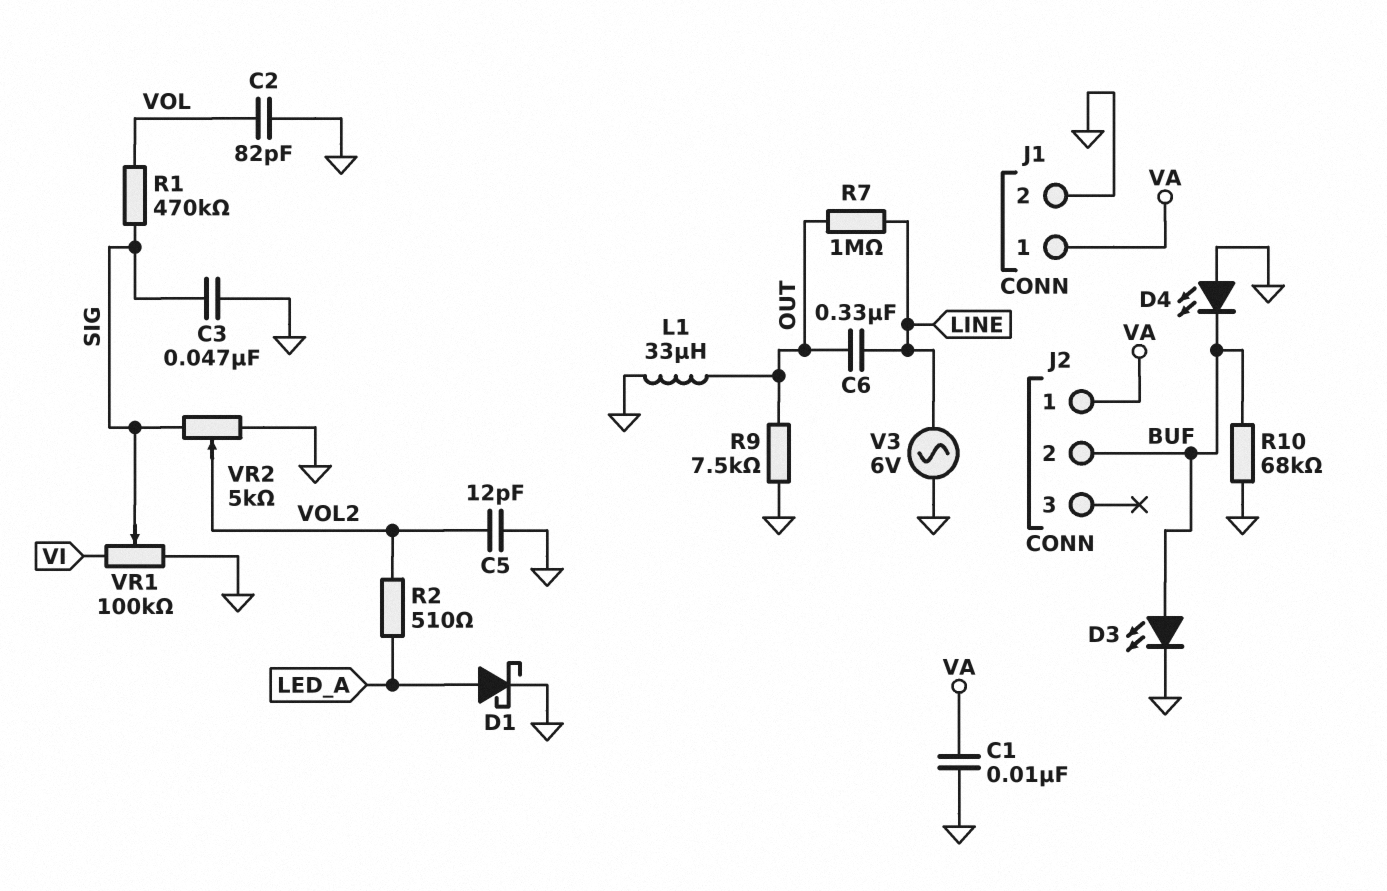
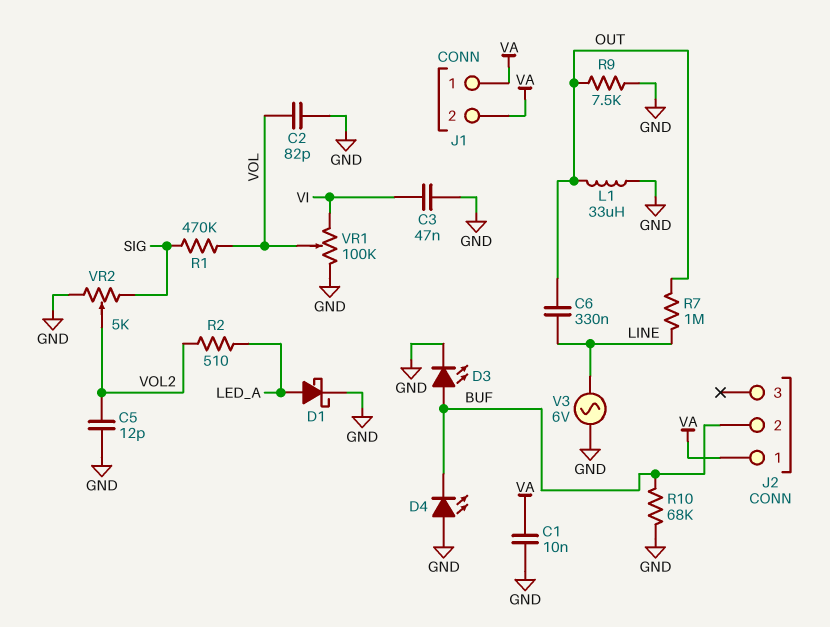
C3: 47nF (GND, SIG) -> 47nF (GND, VI)
J1 pin 2: GND -> VA
VR1: 100k (GND, VI, wiper SIG) -> 100k (GND, VI, wiper VOL)

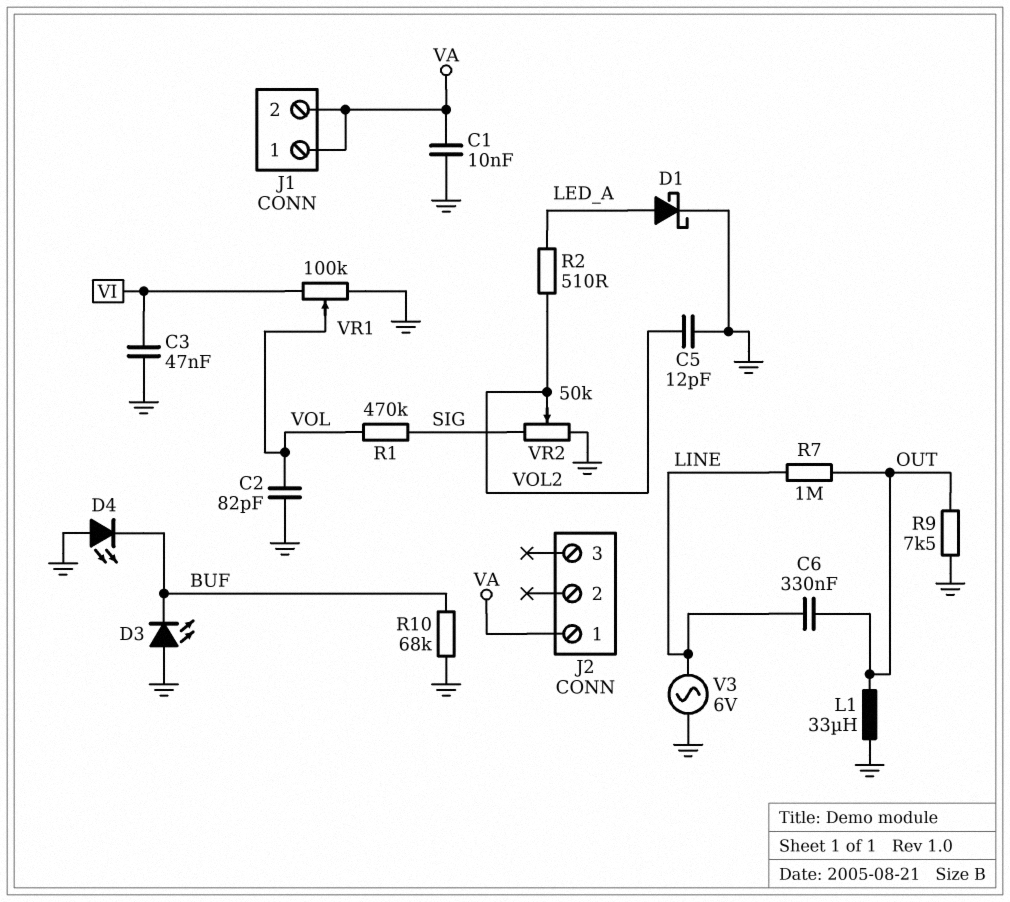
D3: LED (A BUF, K GND) -> LED (A GND, K BUF)
J2 pin 2: BUF -> none
VR2: 5k (GND, SIG, wiper VOL2) -> 50k (GND, SIG, wiper VOL2)

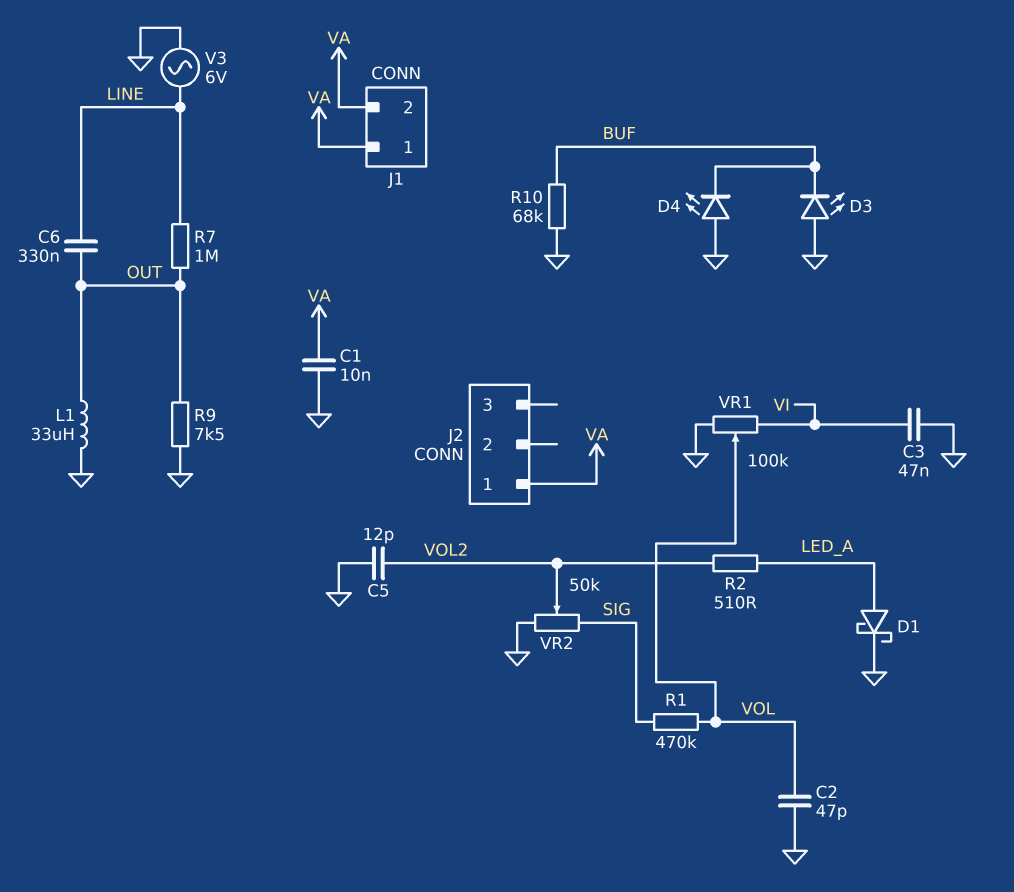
C2: 82pF (GND, VOL) -> 47pF (GND, VOL)

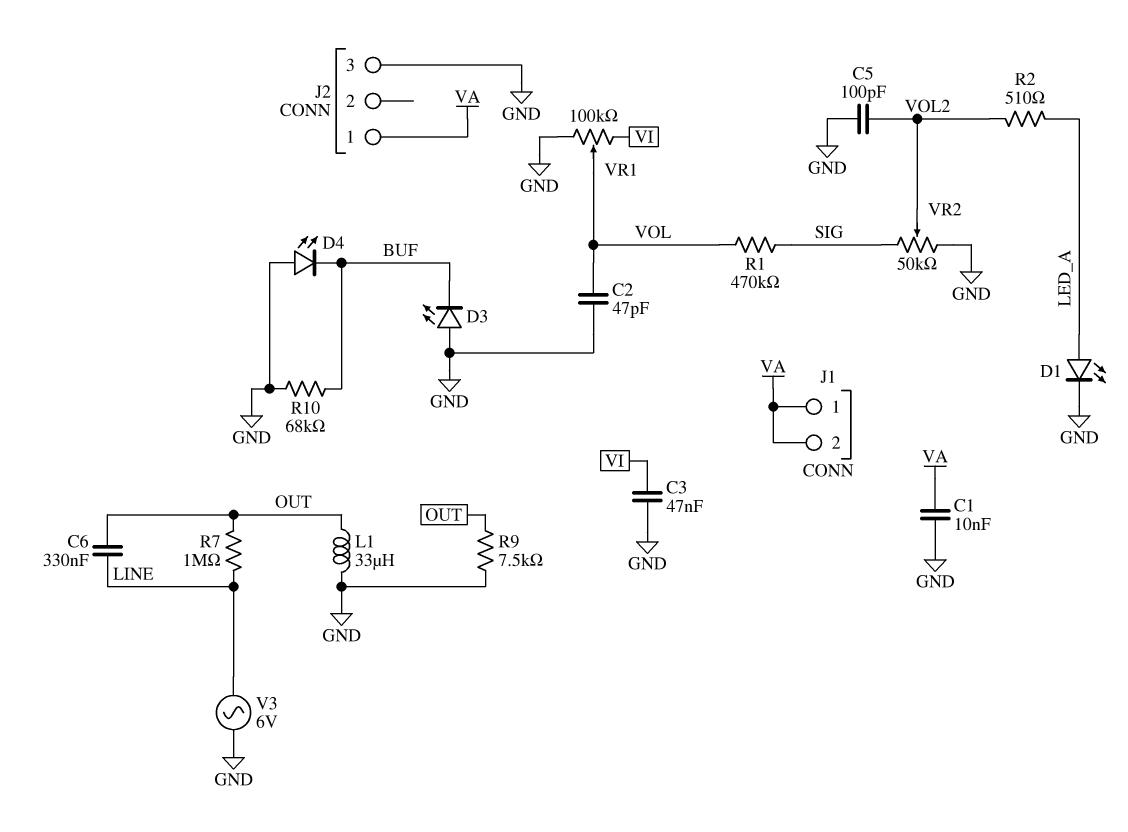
C5: 12pF (GND, VOL2) -> 100pF (GND, VOL2)
D1: schottky (A LED_A, K GND) -> LED (A LED_A, K GND)
J2 pin 3: none -> GND

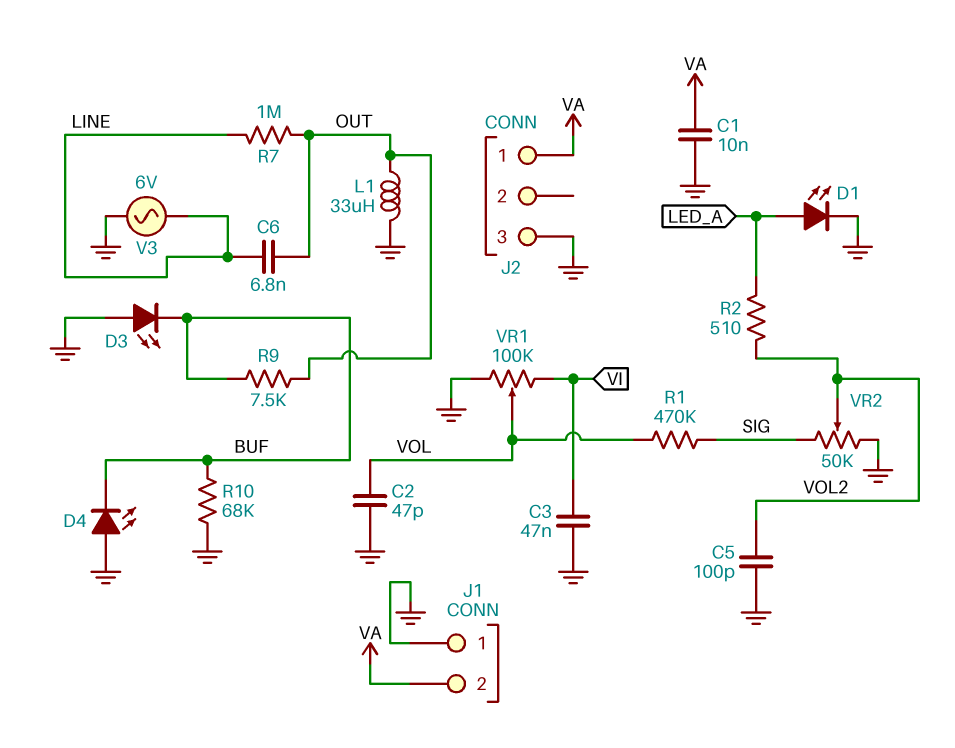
C6: 330nF (LINE, OUT) -> 6.8nF (LINE, OUT)
J1 pin 1: VA -> GND
R9: 7.5k (GND, OUT) -> 7.5k (BUF, OUT)

